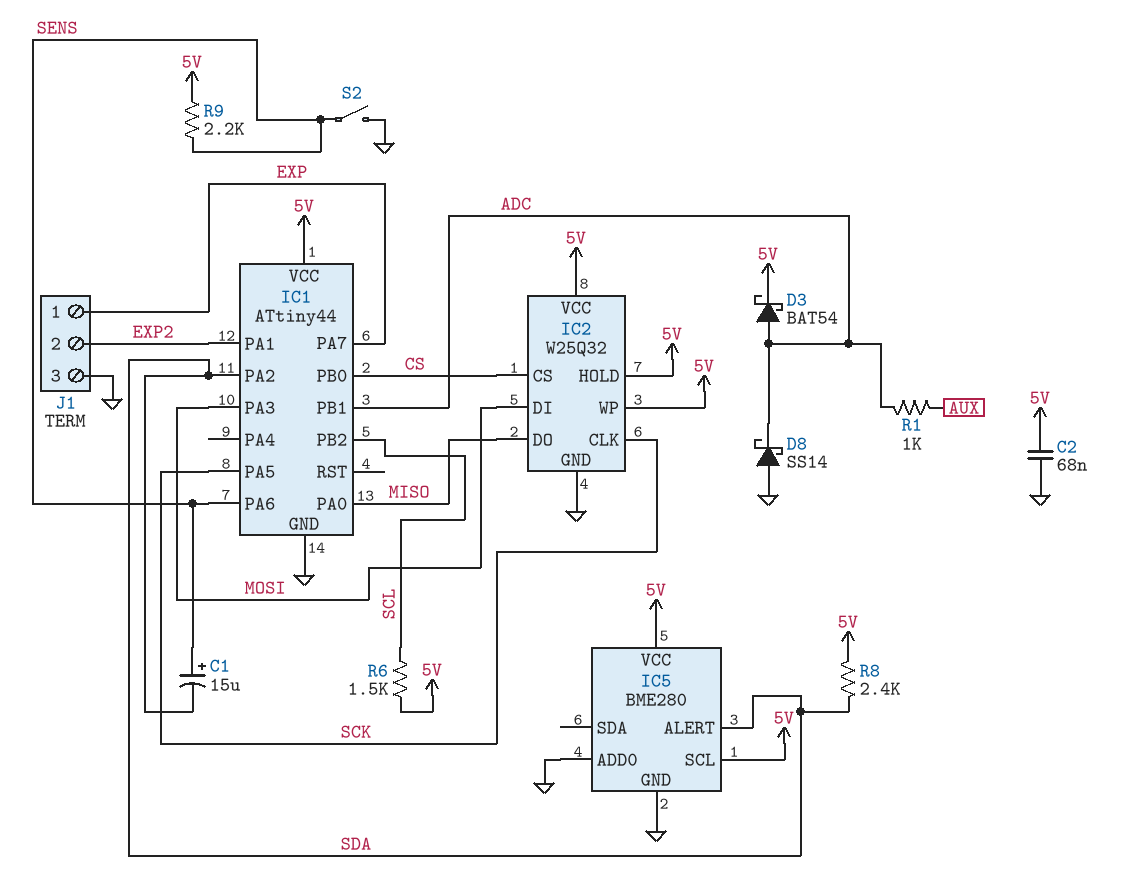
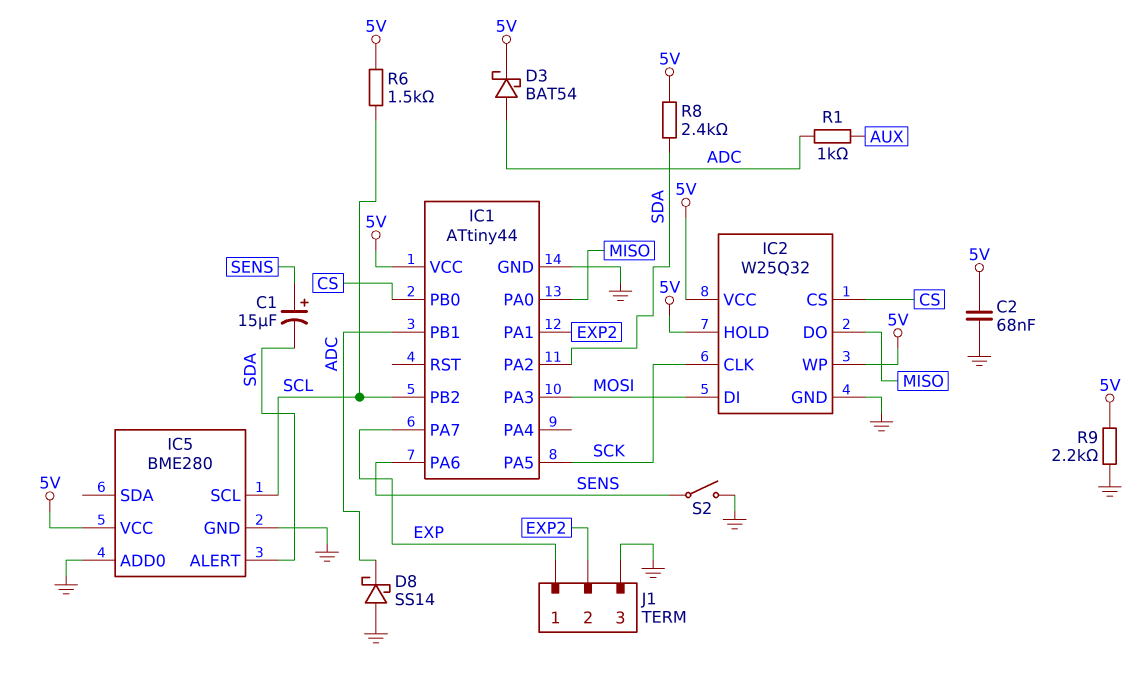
IC5 pin SCL: 5V -> SCL
R9: 2.2k (5V, SENS) -> 2.2k (5V, GND)

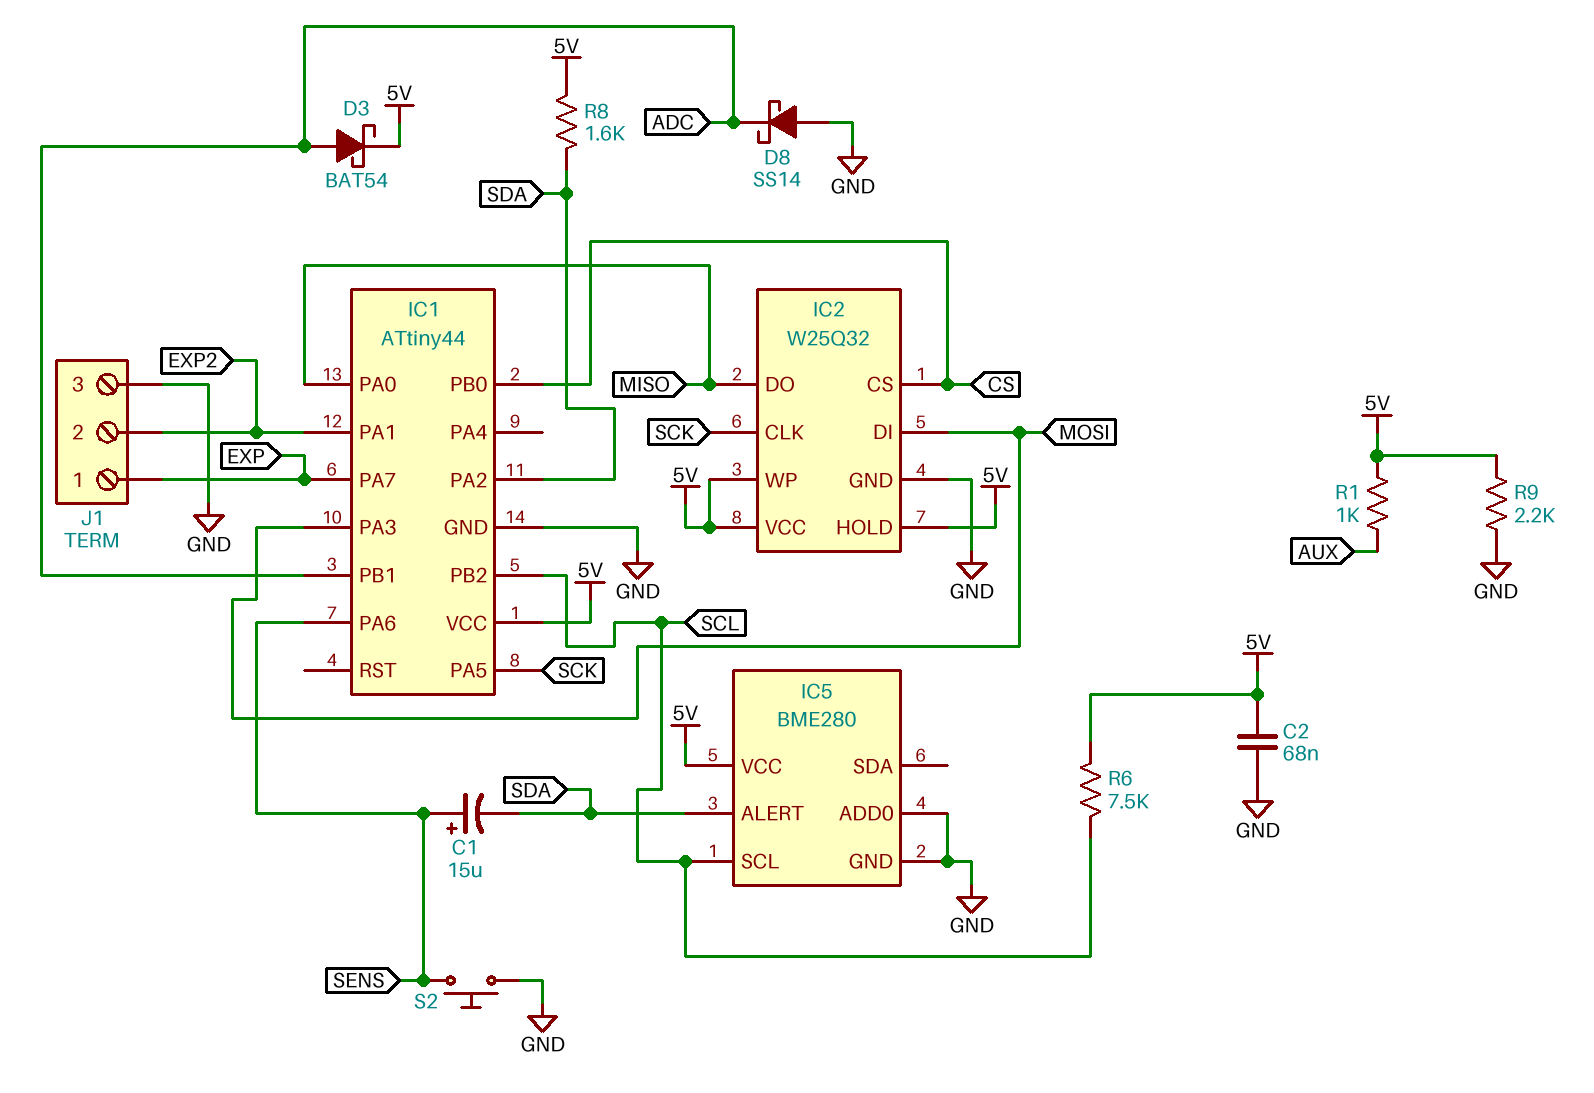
R1: 1k (ADC, AUX) -> 1k (5V, AUX)
R6: 1.5k (5V, SCL) -> 7.5k (5V, SCL)
R8: 2.4k (5V, SDA) -> 1.6k (5V, SDA)
S2: switch (GND, SENS) -> button (GND, SENS)

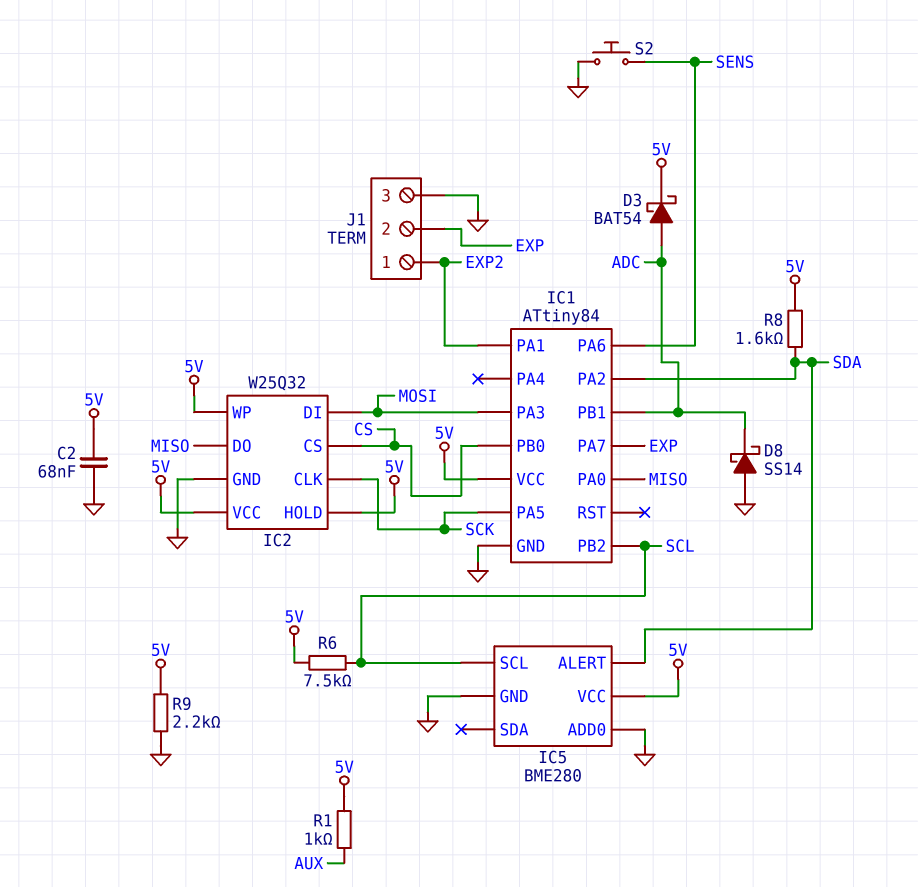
C1: 15uF (plus SENS, minus SDA) -> none
IC1: ATtiny44 -> ATtiny84
J1 pin 1: EXP -> EXP2
J1 pin 2: EXP2 -> EXP

